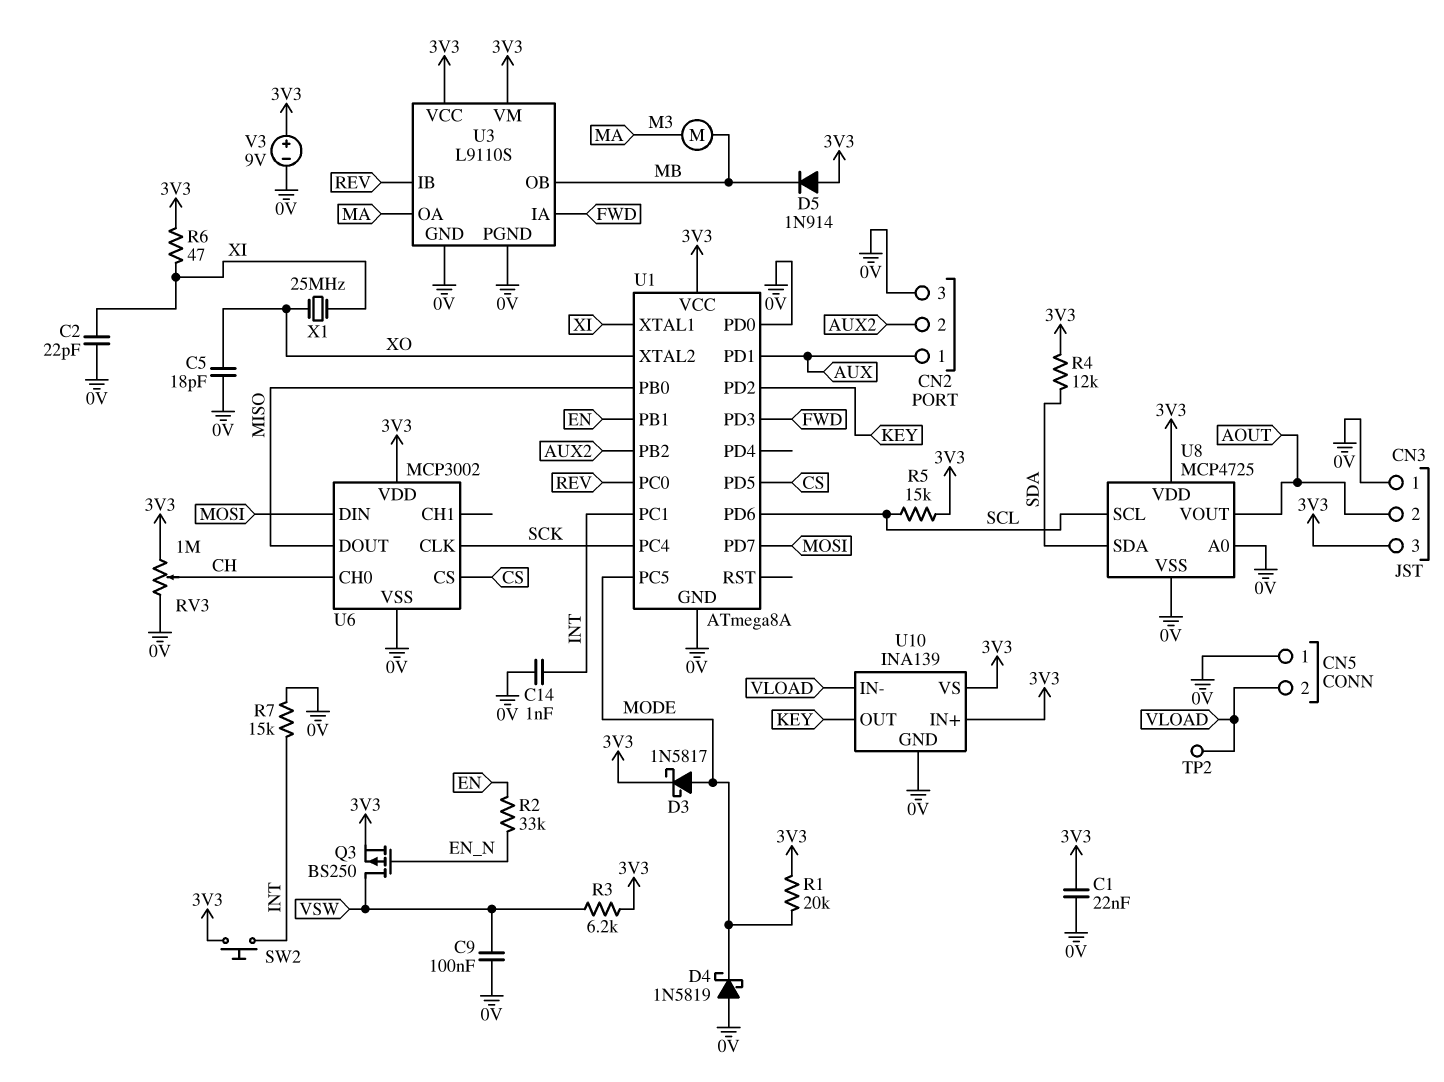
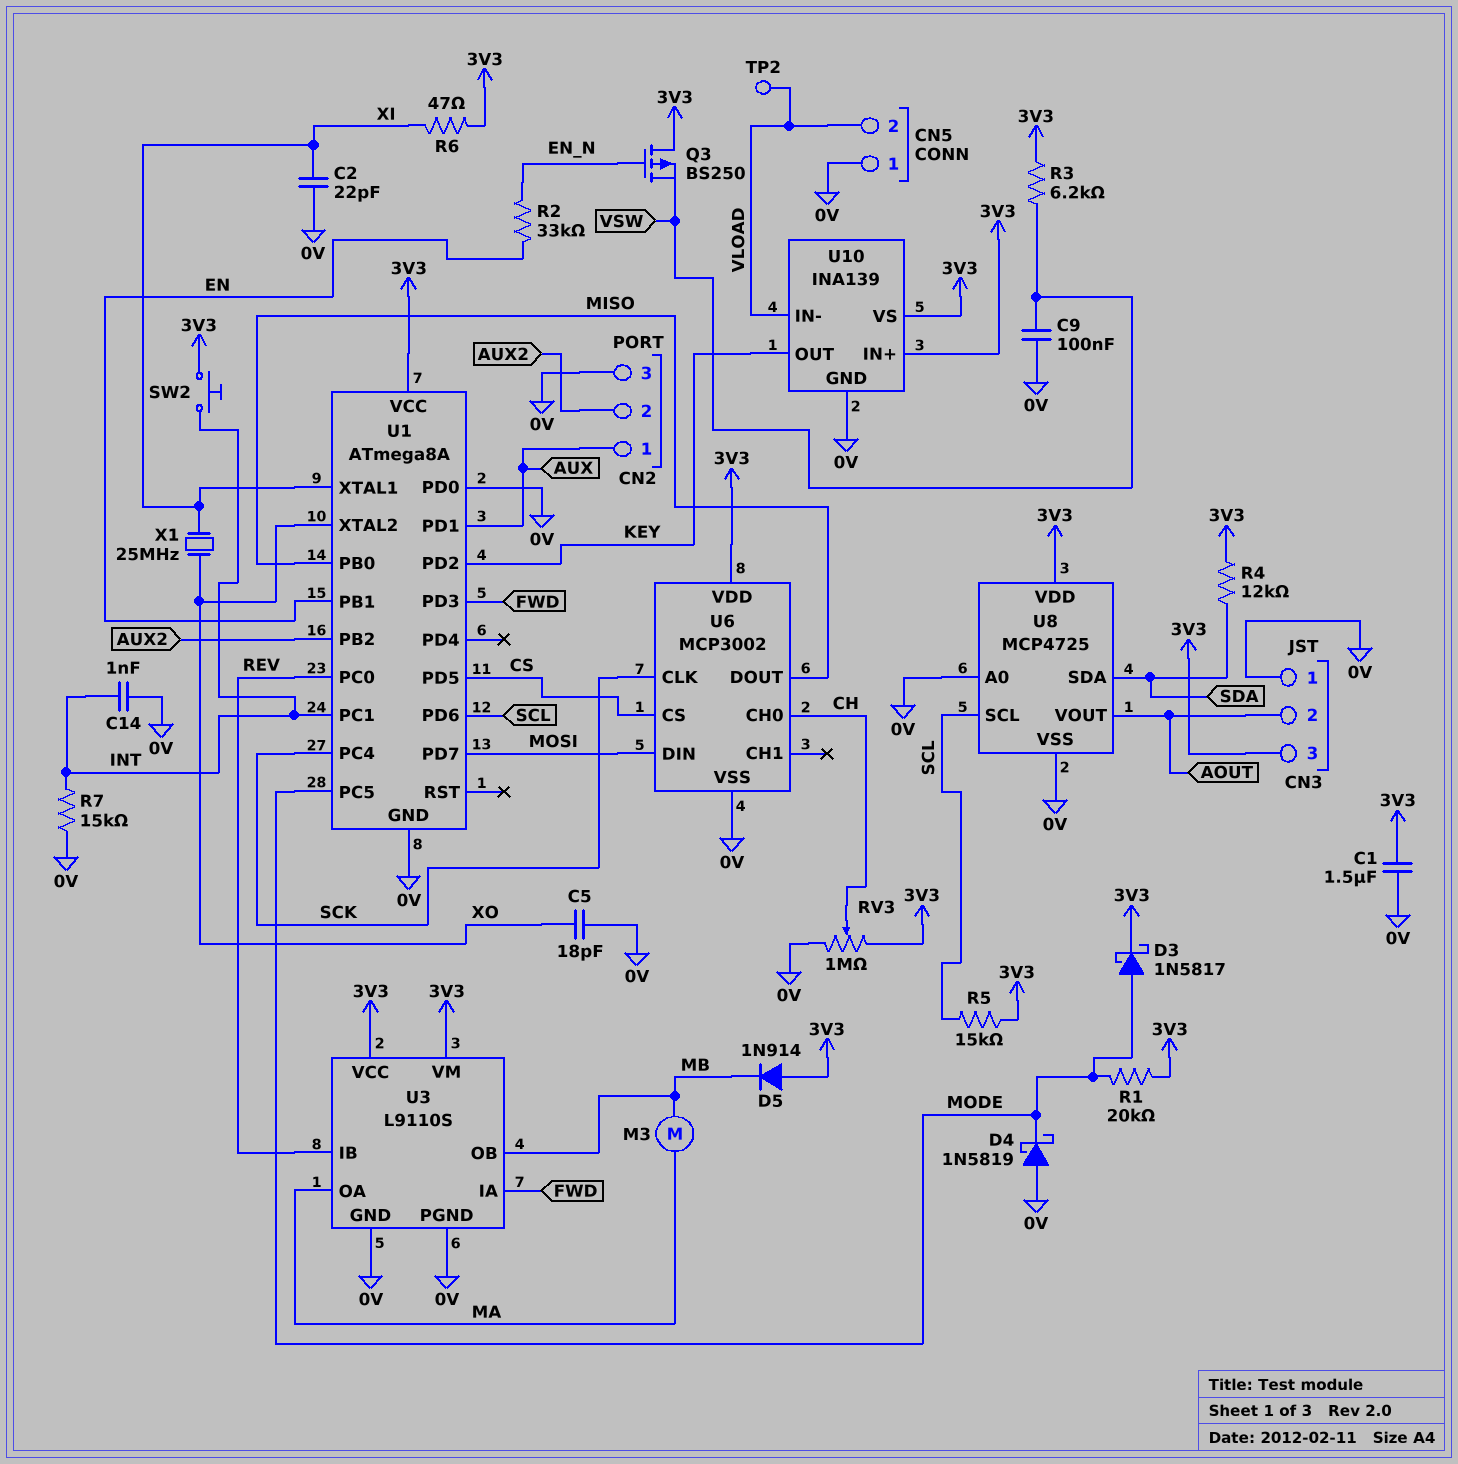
C1: 22nF (0V, 3V3) -> 1.5uF (0V, 3V3)
Q3: PMOS BS250 (G EN_N, D VSW, S 3V3) -> PMOS BS250 (G EN_N, D 3V3, S VSW)
V3: 9V (plus 3V3, minus 0V) -> none

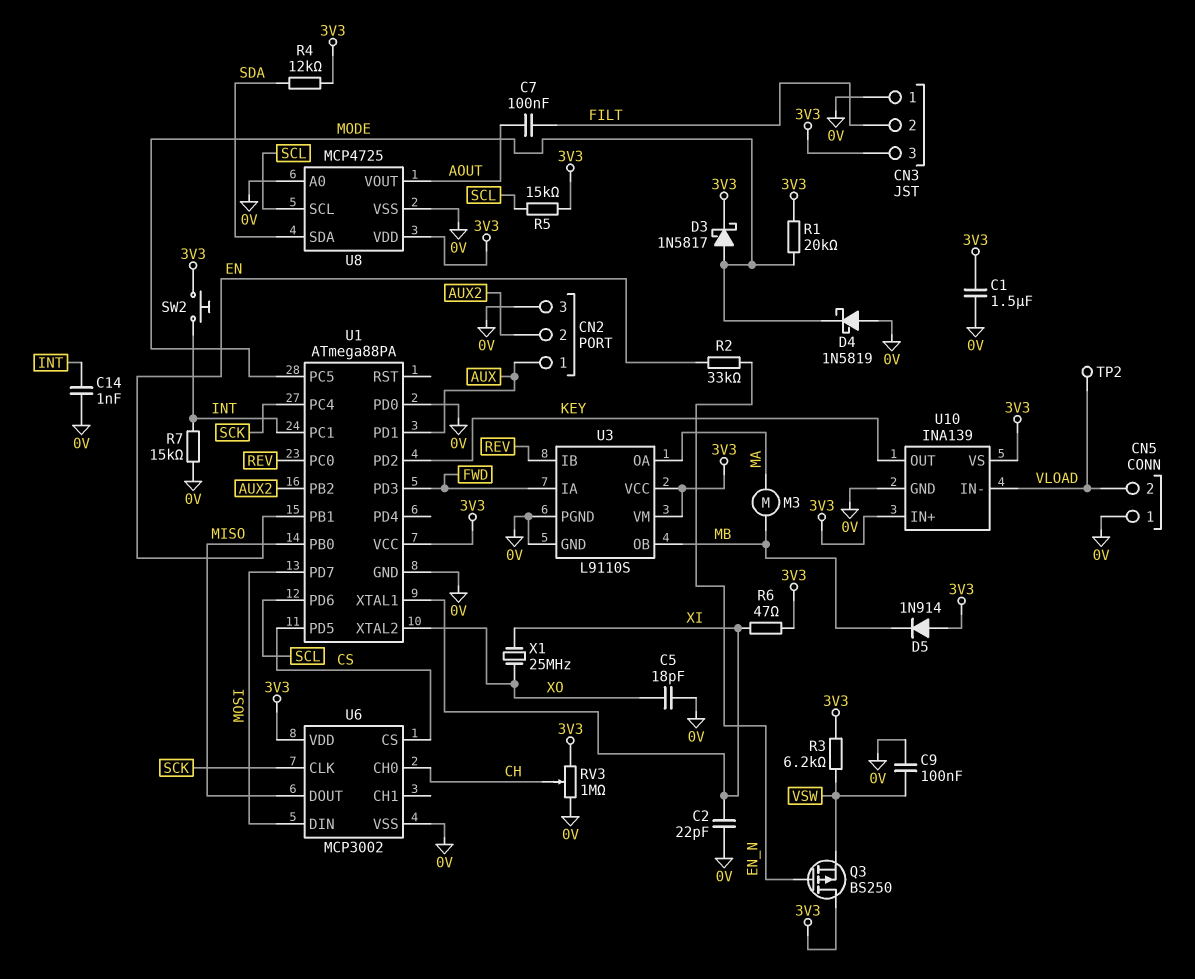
C7: none -> 100nF (AOUT, FILT)
CN3 pin 2: AOUT -> FILT
U1: ATmega8A -> ATmega88PA

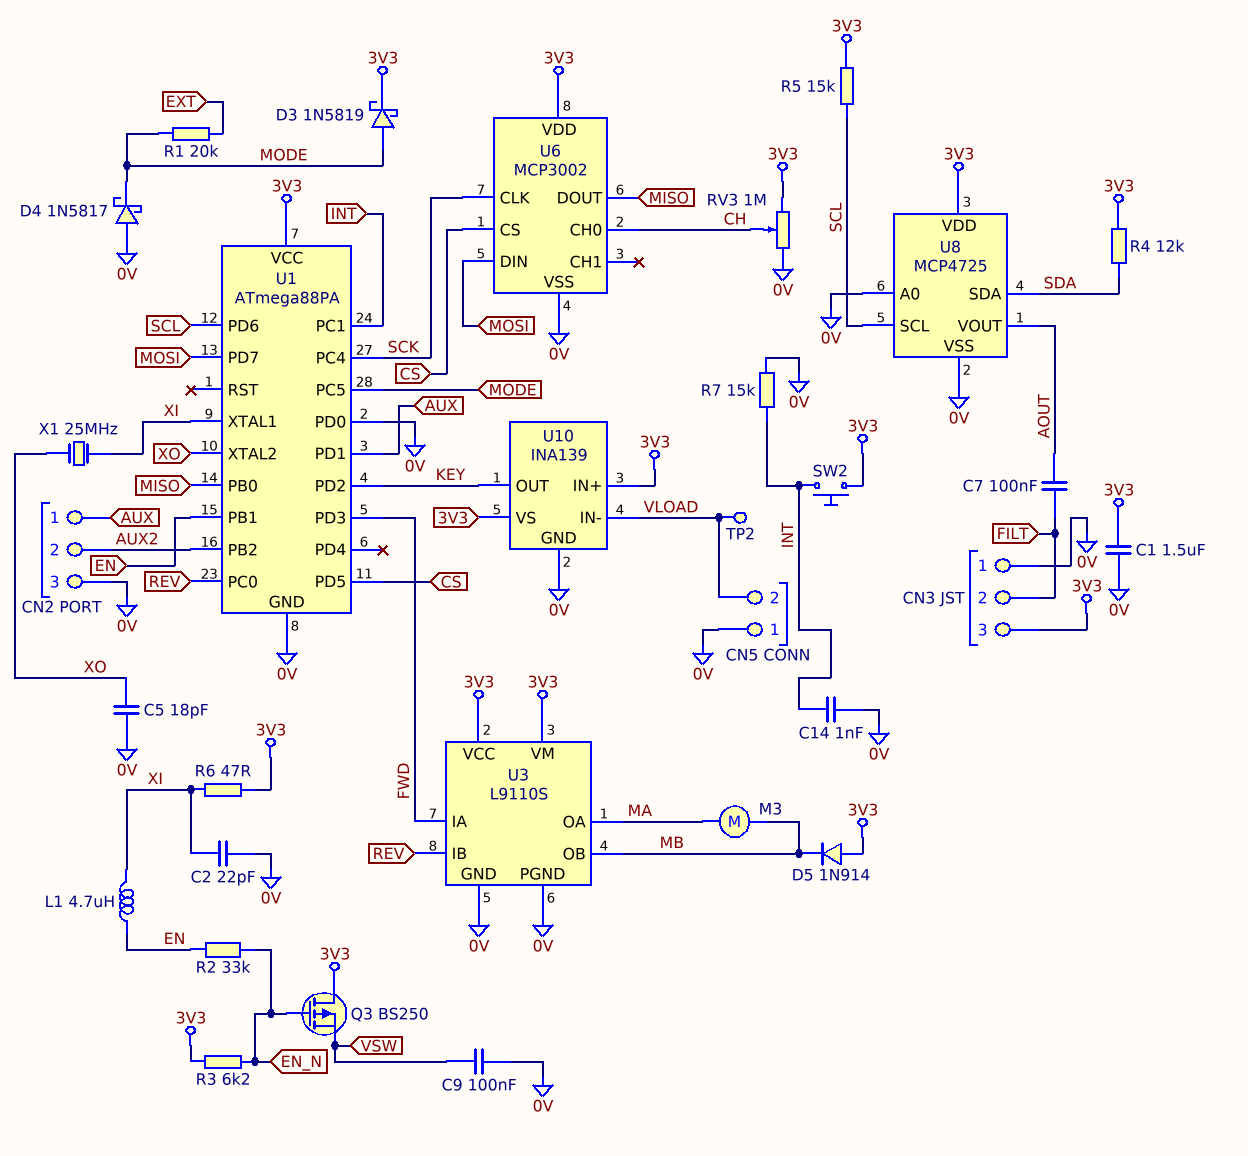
D3: schottky 1N5817 (A MODE, K 3V3) -> schottky 1N5819 (A MODE, K 3V3)
D4: schottky 1N5819 (A 0V, K MODE) -> schottky 1N5817 (A 0V, K MODE)
L1: none -> 4.7uH (EN, XI)
R1: 20k (3V3, MODE) -> 20k (EXT, MODE)
R3: 6.2k (3V3, VSW) -> 6.2k (3V3, EN_N)

